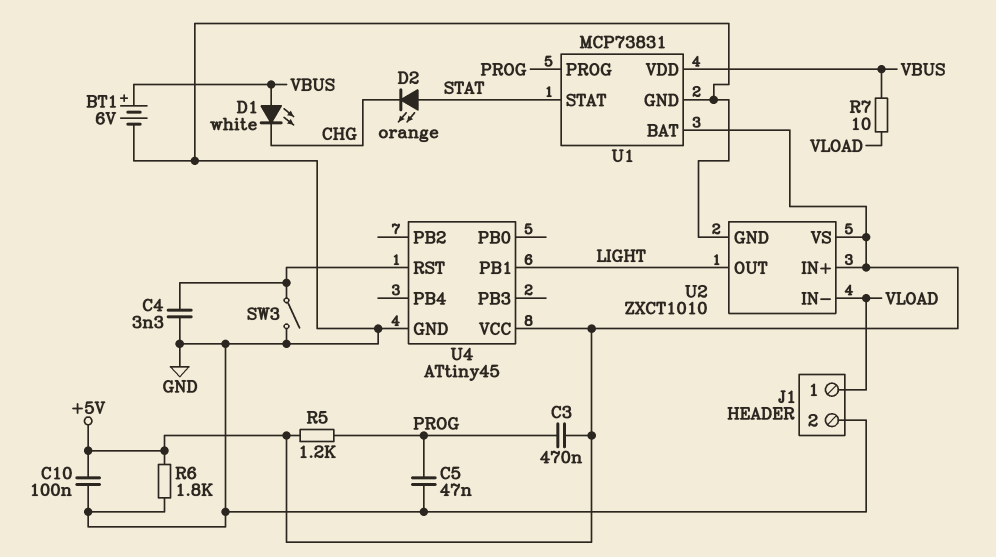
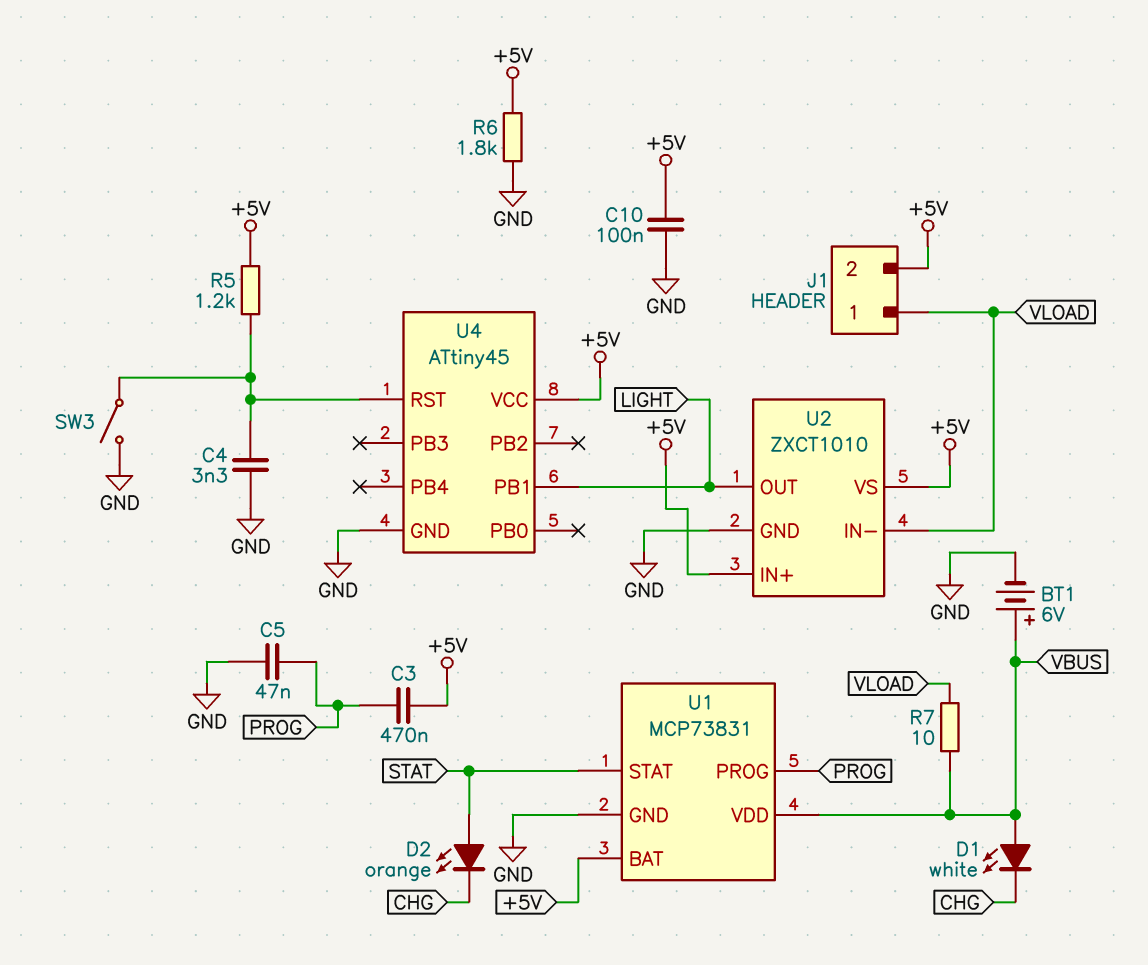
J1 pin 2: GND -> +5V
R5: 1.2k (+5V, PROG) -> 1.2k (+5V, U4/RST)

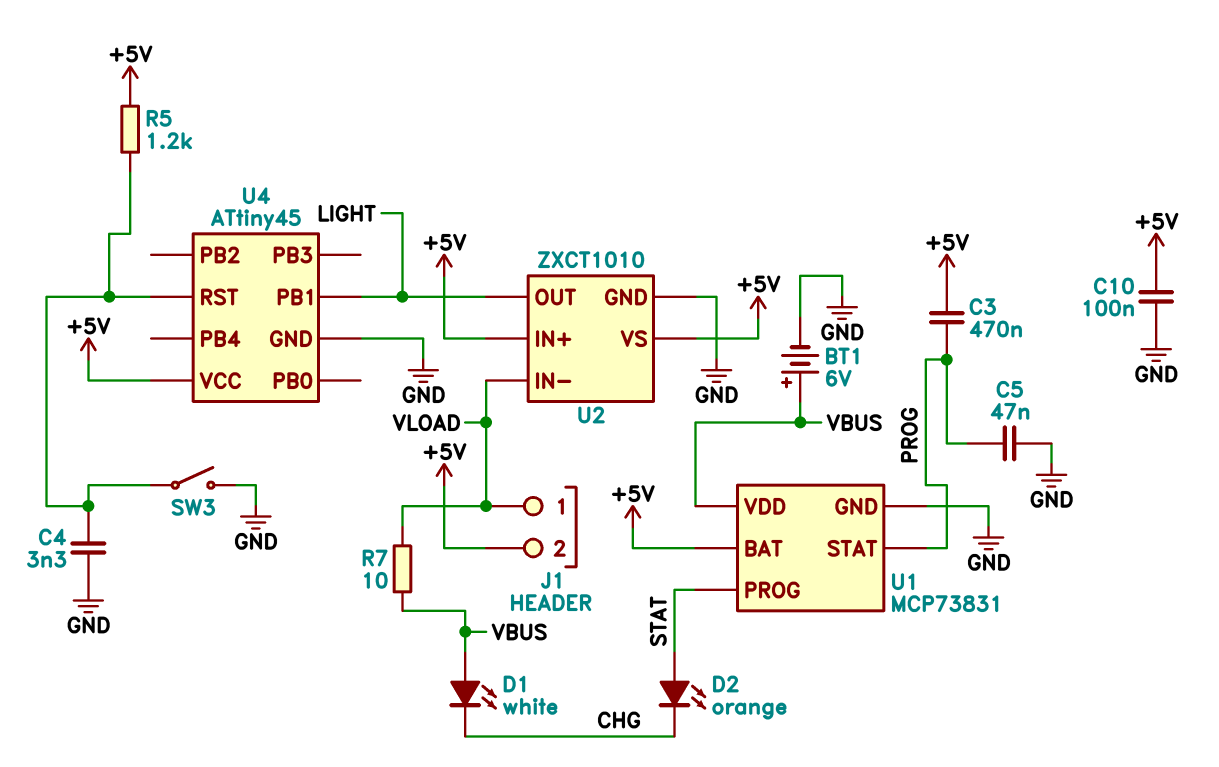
R6: 1.8k (+5V, GND) -> none
U1 pin PROG: PROG -> STAT
U1 pin STAT: STAT -> PROG

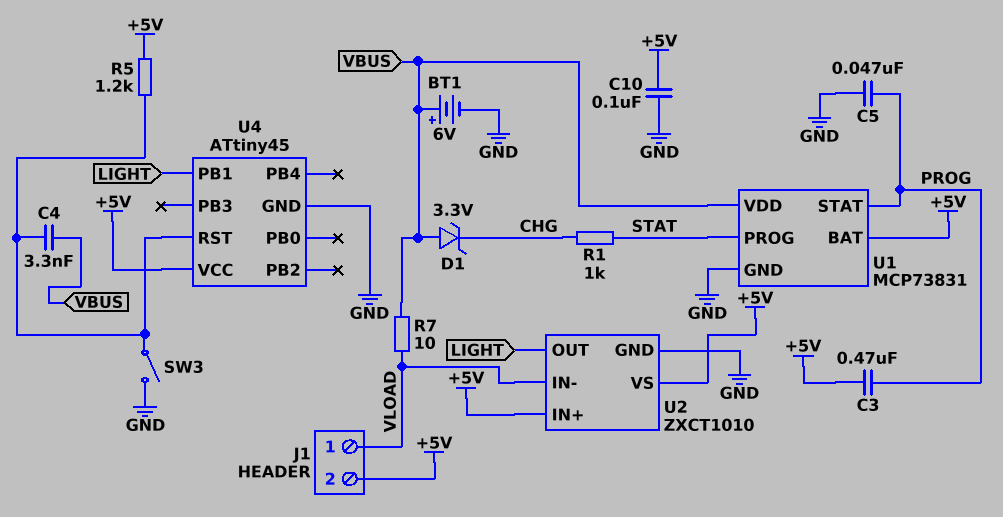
C4: 3.3nF (GND, U4/RST) -> 3.3nF (U4/RST, VBUS)
D1: LED white (A VBUS, K CHG) -> zener 3.3V (A VBUS, K CHG)
D2: LED orange (A STAT, K CHG) -> none
R1: none -> 1k (CHG, STAT)

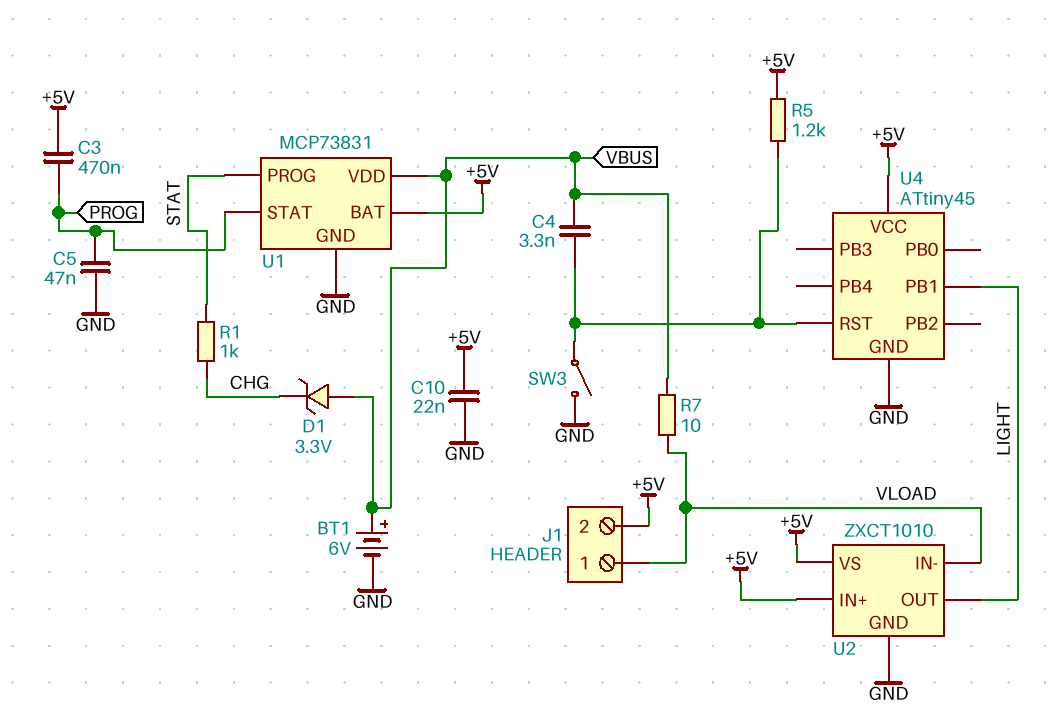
C10: 100nF (+5V, GND) -> 22nF (+5V, GND)

